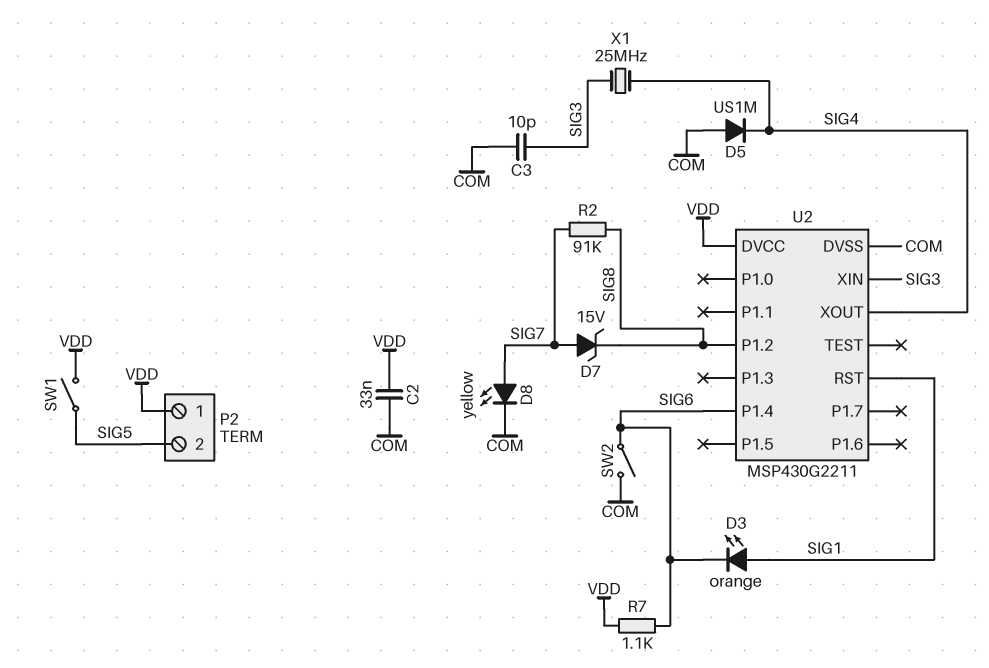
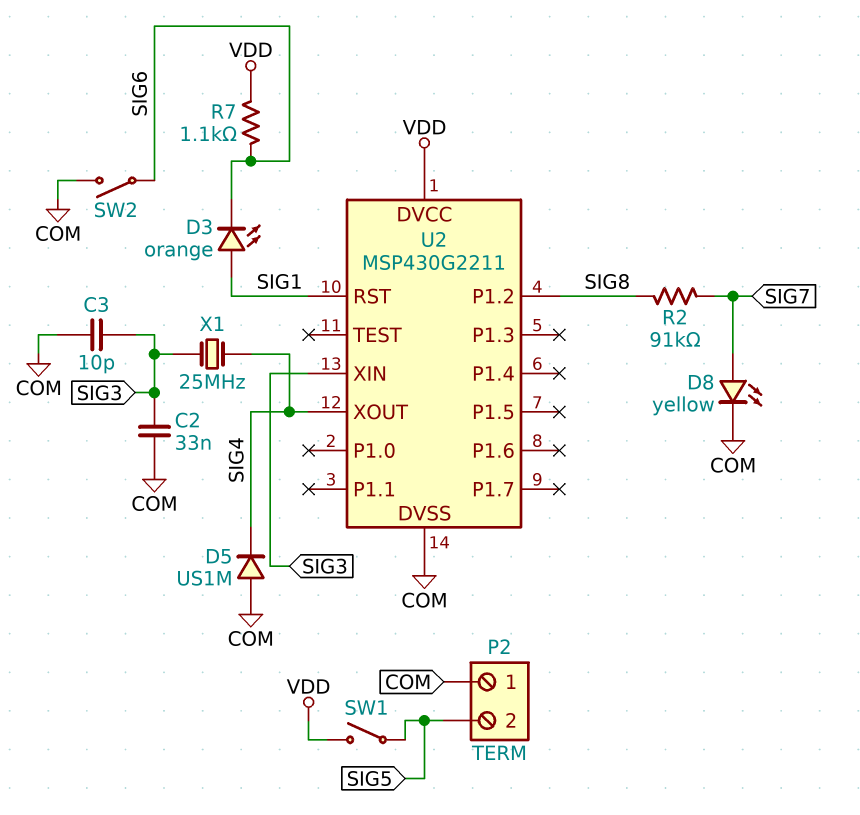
C2: 33nF (COM, VDD) -> 33nF (COM, SIG3)
D7: zener 15V (A SIG7, K SIG8) -> none
P2 pin 1: VDD -> COM
U2 pin P1.4: SIG6 -> none

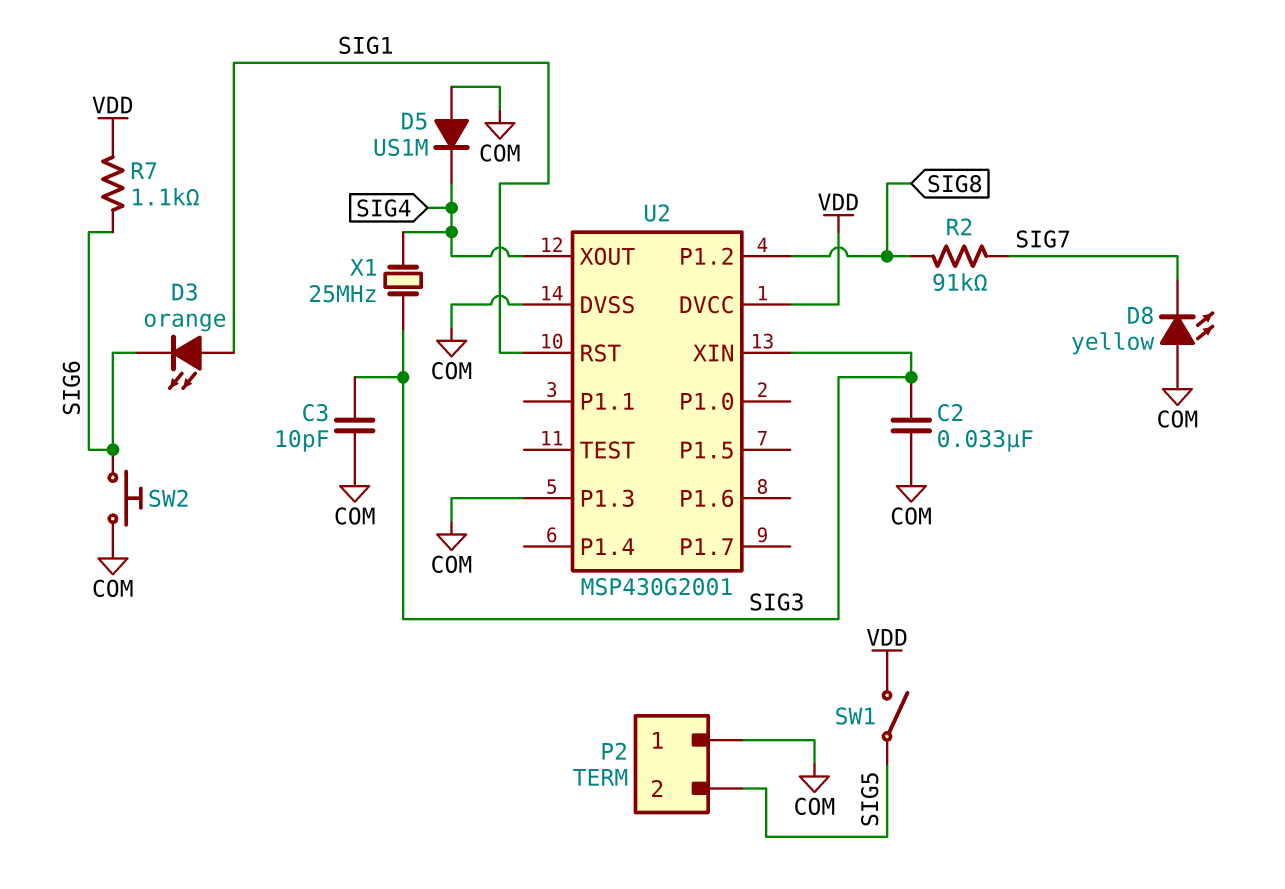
D8: LED yellow (A SIG7, K COM) -> LED yellow (A COM, K SIG7)
SW2: switch (COM, SIG6) -> button (COM, SIG6)
U2: MSP430G2211 -> MSP430G2001
U2 pin P1.3: none -> COM

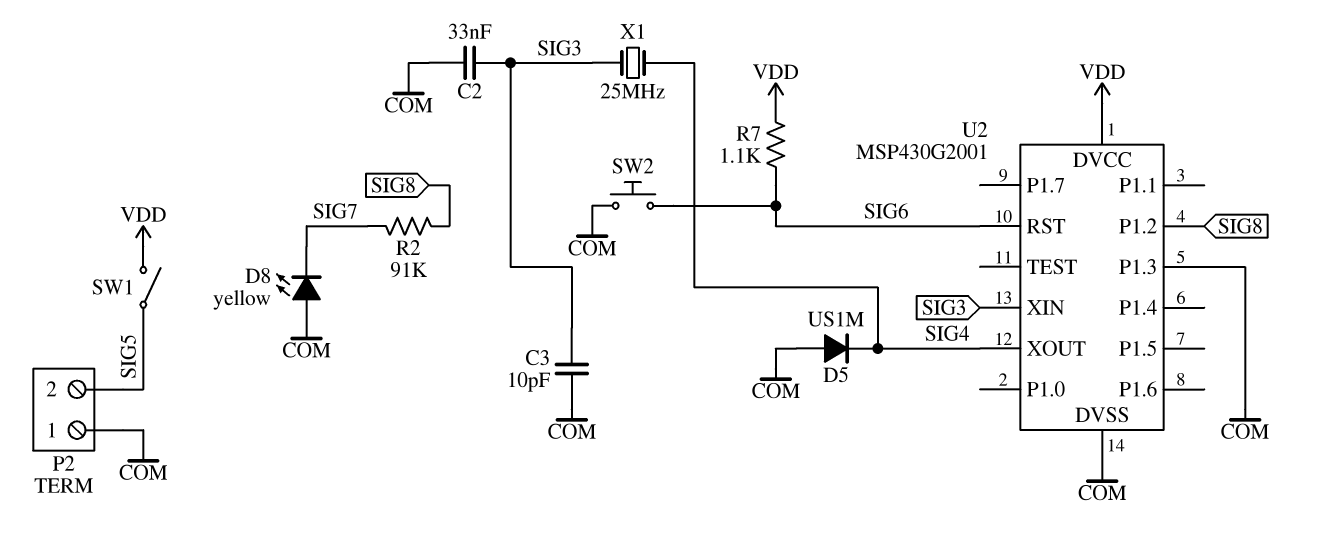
D3: LED orange (A SIG1, K SIG6) -> none
U2 pin RST: SIG1 -> SIG6

